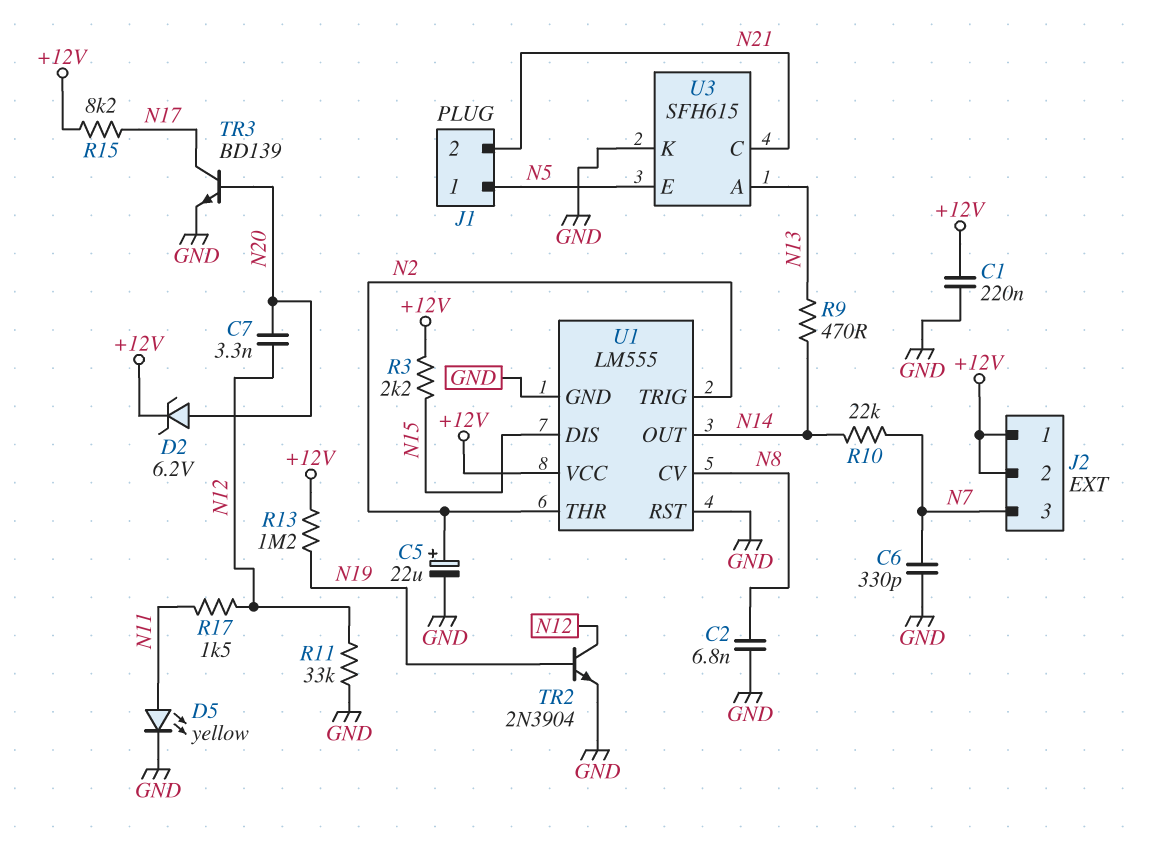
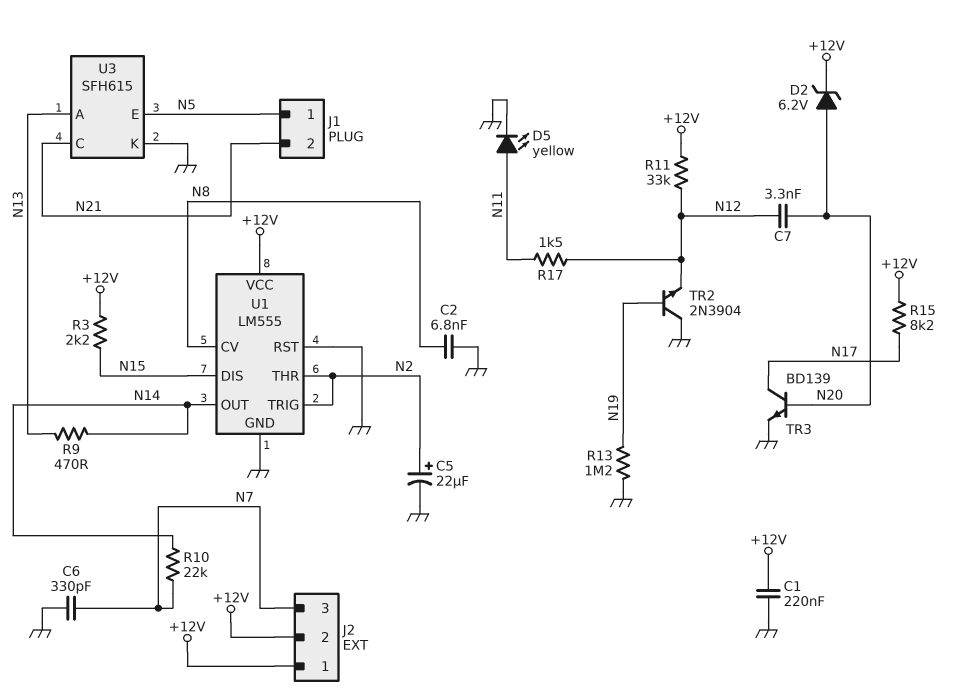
R11: 33k (GND, N12) -> 33k (+12V, N12)
R13: 1.2M (+12V, N19) -> 1.2M (GND, N19)
TR2: NPN 2N3904 (B N19, C N12, E GND) -> NPN 2N3904 (B N19, C GND, E N12)

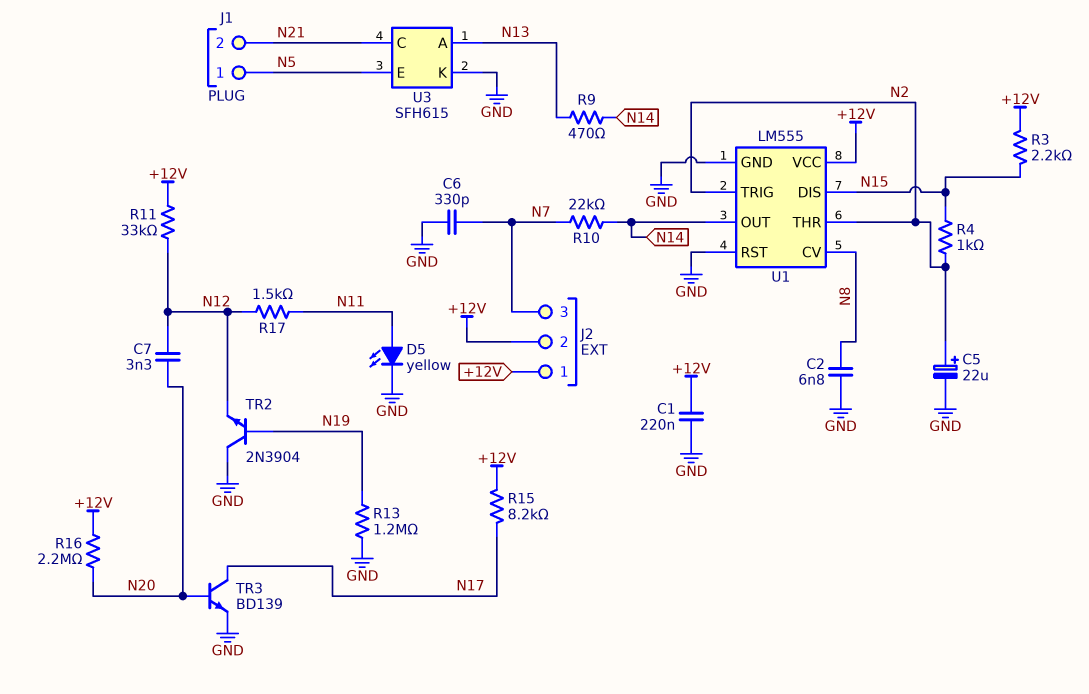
D2: zener 6.2V (A N20, K +12V) -> none
R4: none -> 1k (N2, N15)
R16: none -> 2.2M (+12V, N20)

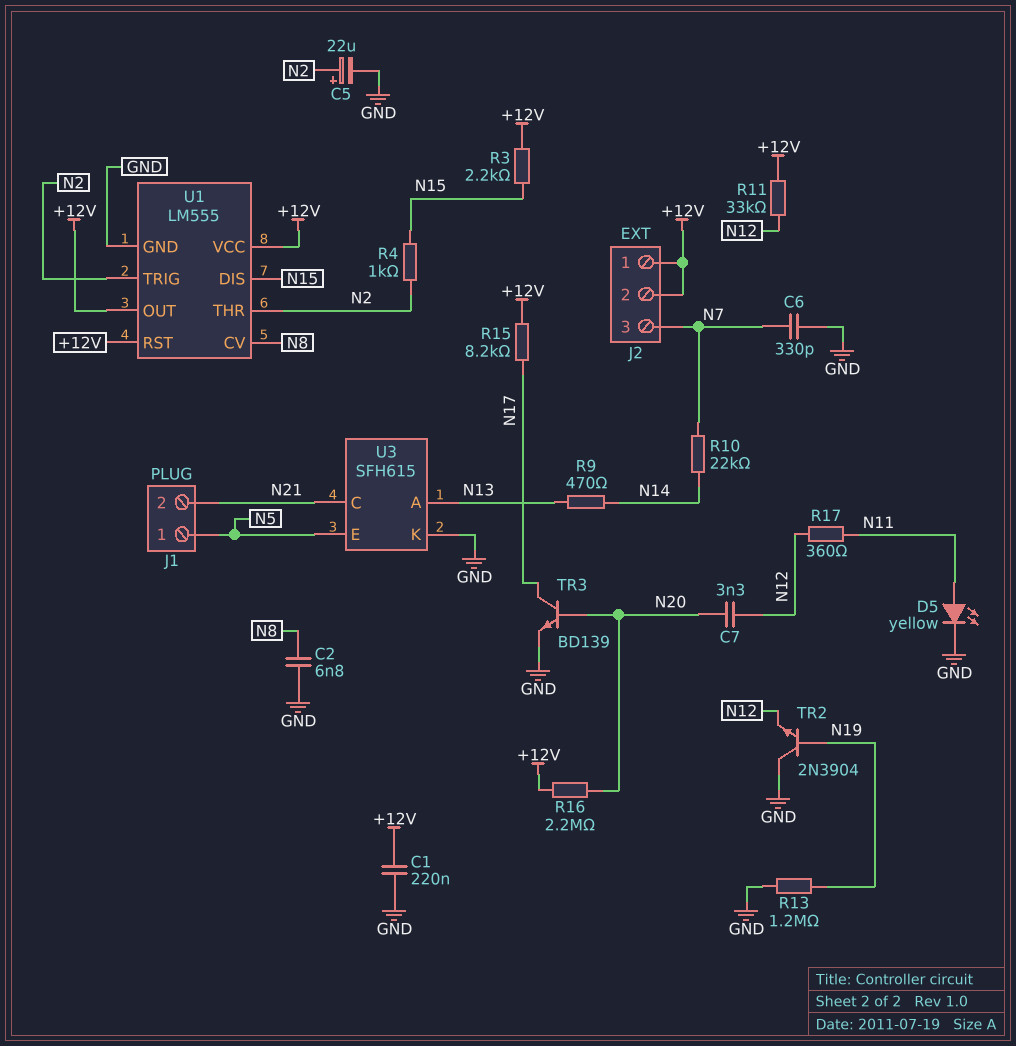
R17: 1.5k (N11, N12) -> 360 (N11, N12)
U1 pin OUT: N14 -> +12V
U1 pin RST: GND -> +12V

